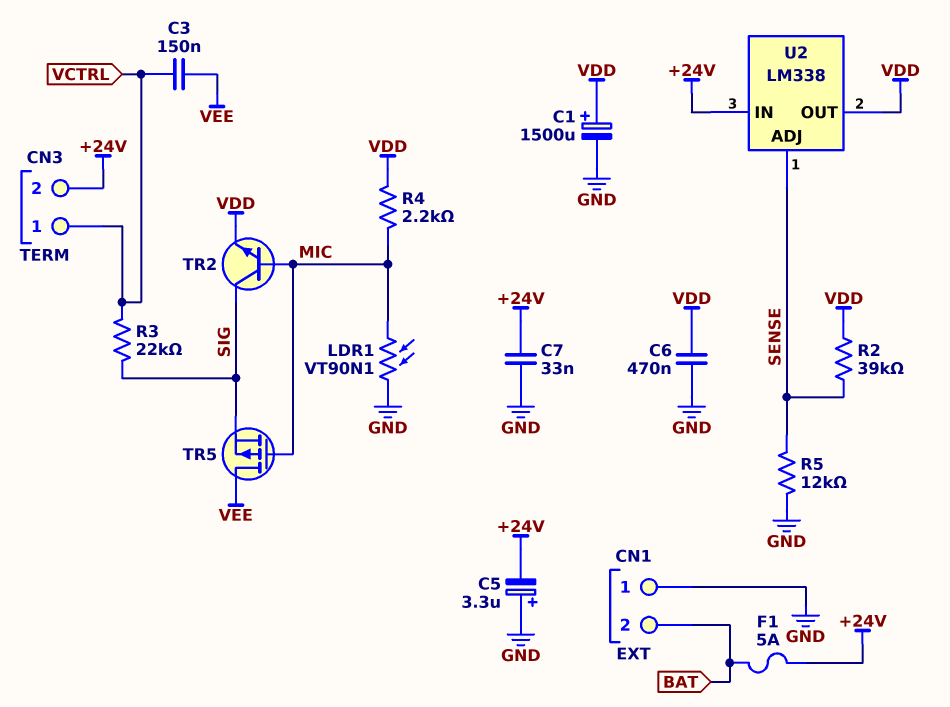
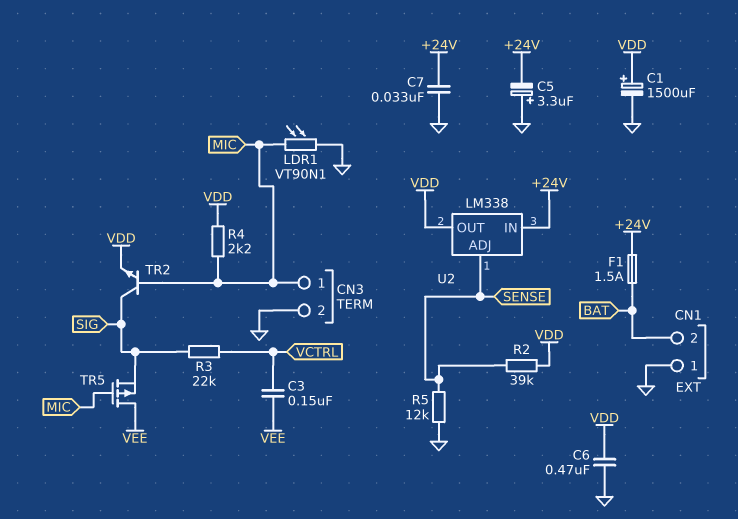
CN3 pin 1: VCTRL -> MIC
CN3 pin 2: +24V -> GND
F1: 5A (+24V, BAT) -> 1.5A (+24V, BAT)

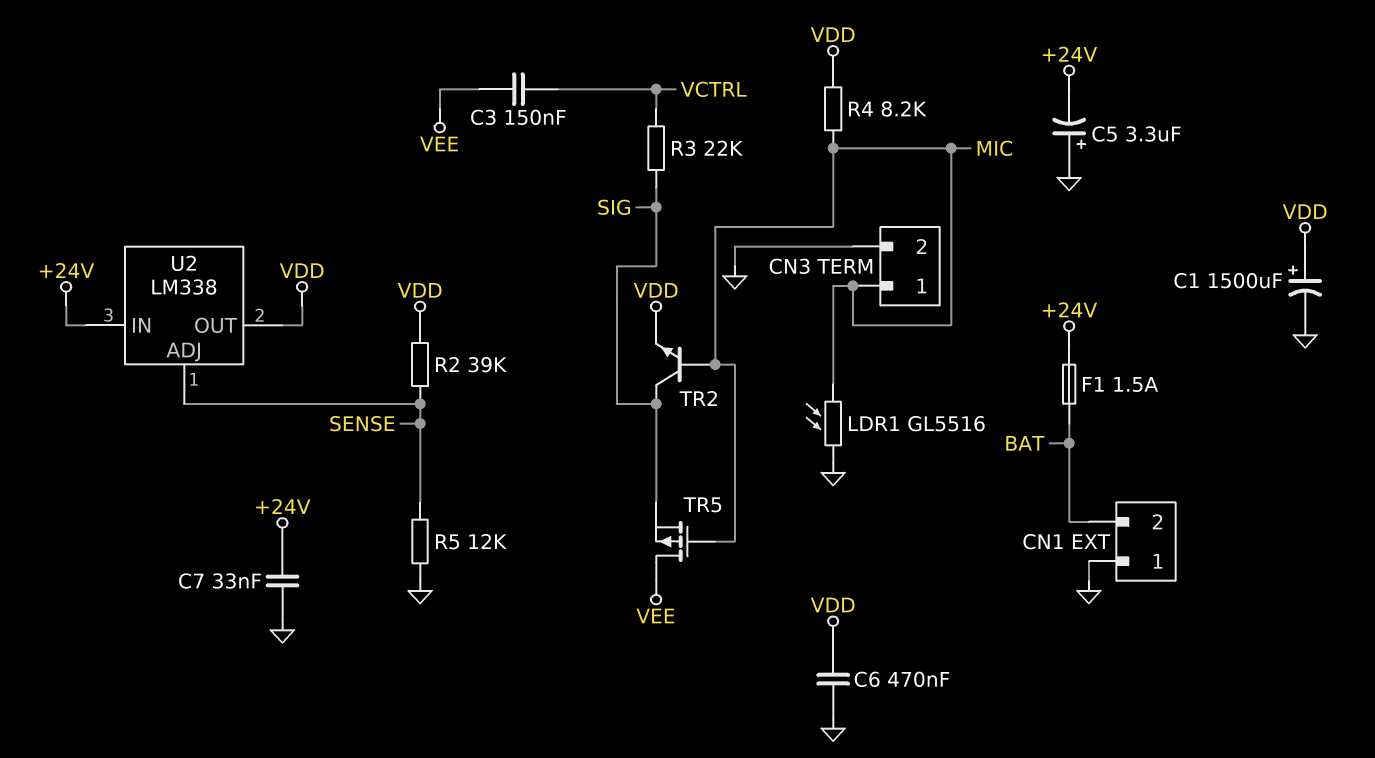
LDR1: VT90N1 (GND, MIC) -> GL5516 (GND, MIC)
R4: 2.2k (MIC, VDD) -> 8.2k (MIC, VDD)

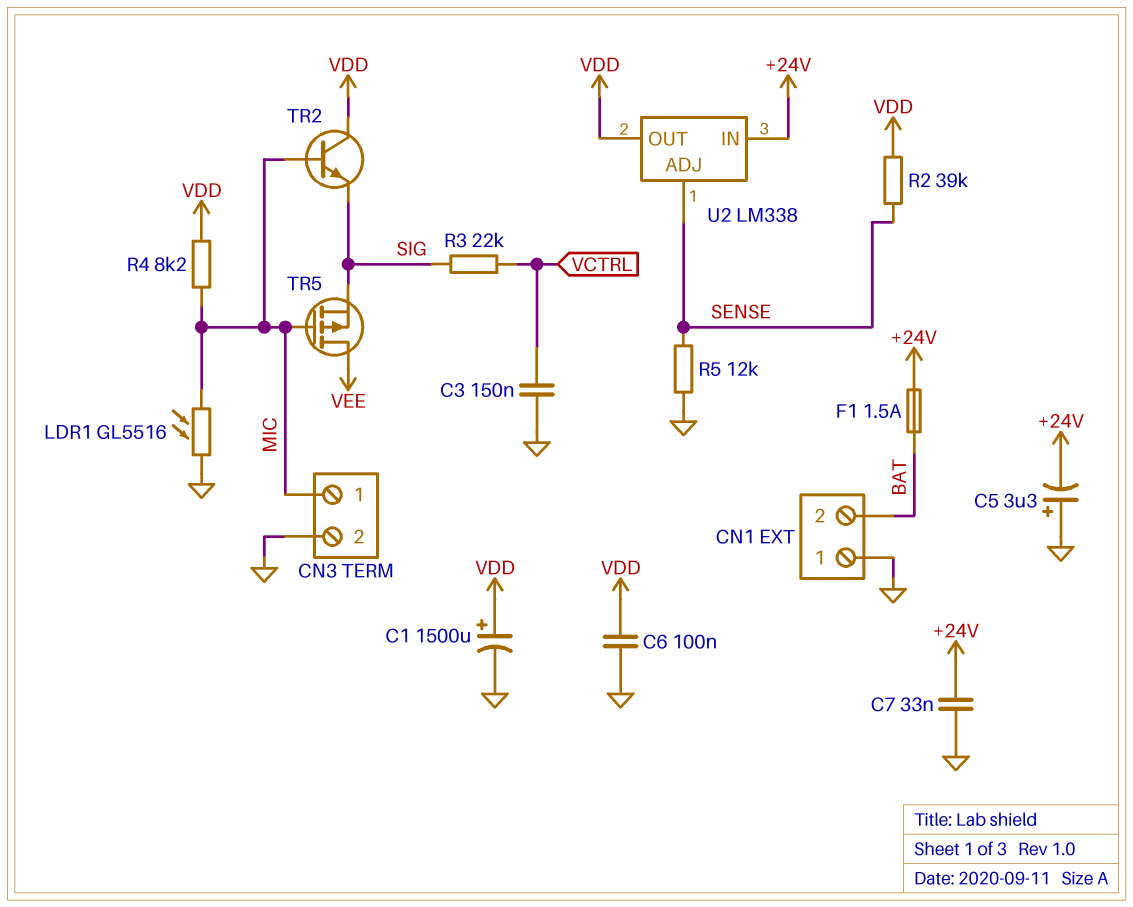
C3: 150nF (VCTRL, VEE) -> 150nF (GND, VCTRL)
C6: 470nF (GND, VDD) -> 100nF (GND, VDD)
TR2: NPN (B MIC, C SIG, E VDD) -> NPN (B MIC, C VDD, E SIG)

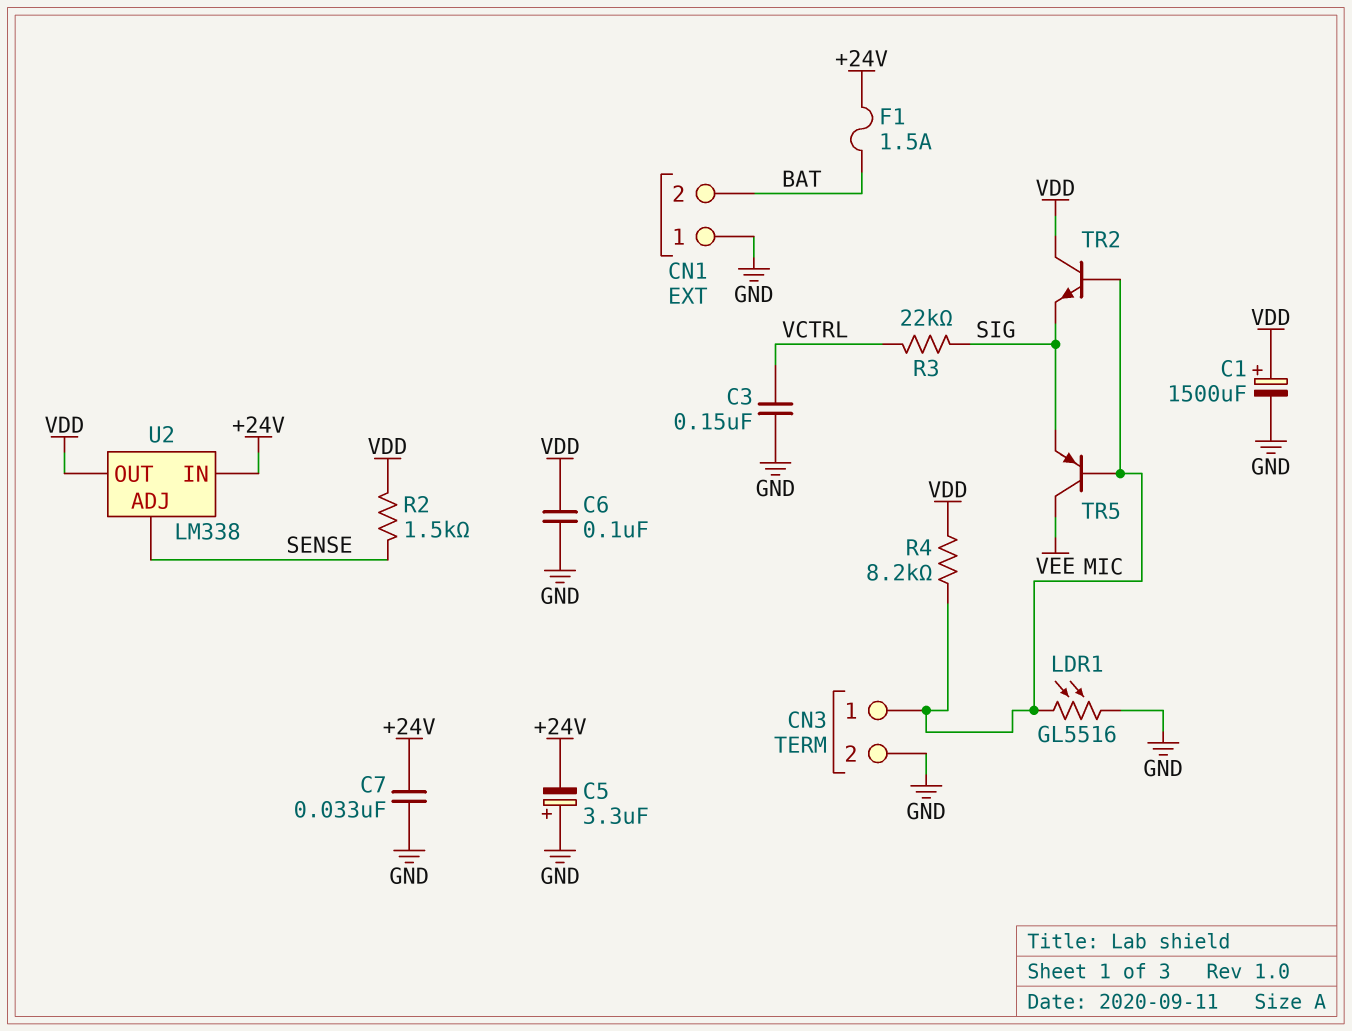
R2: 39k (SENSE, VDD) -> 1.5k (SENSE, VDD)
R5: 12k (GND, SENSE) -> none
TR5: PMOS (G MIC, D VEE, S SIG) -> PNP (B MIC, C VEE, E SIG)

